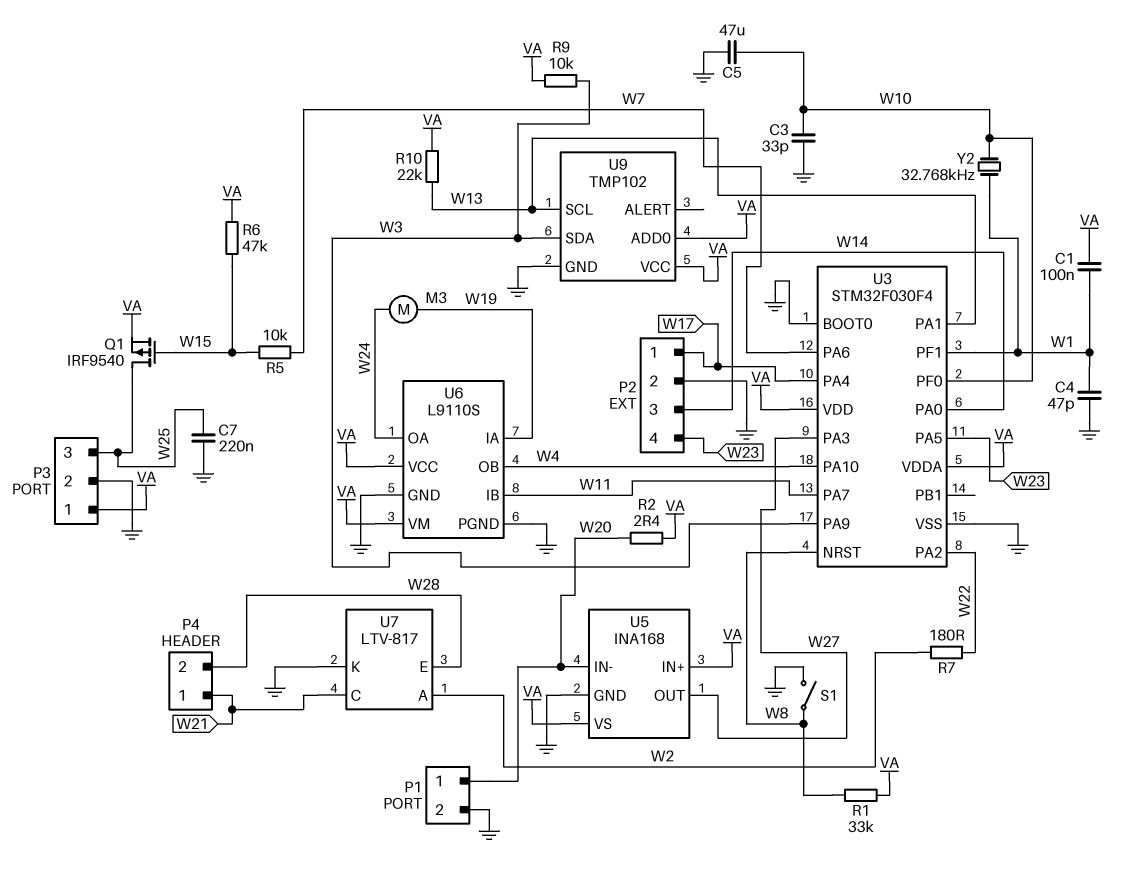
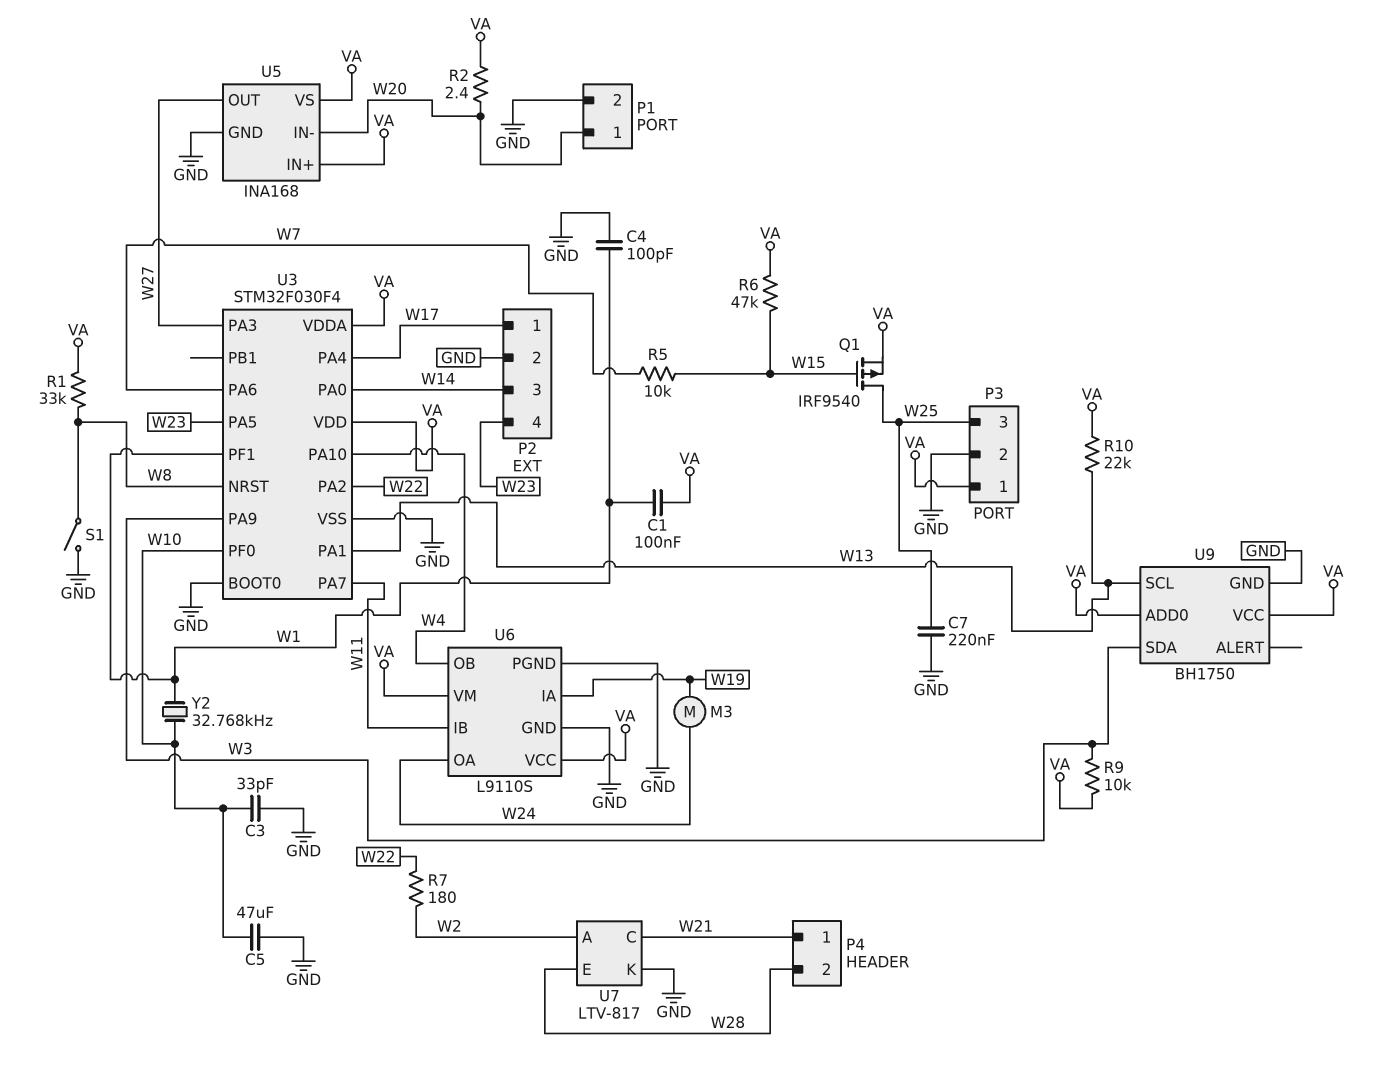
C4: 47pF (GND, W1) -> 100pF (GND, W1)
U9: TMP102 -> BH1750

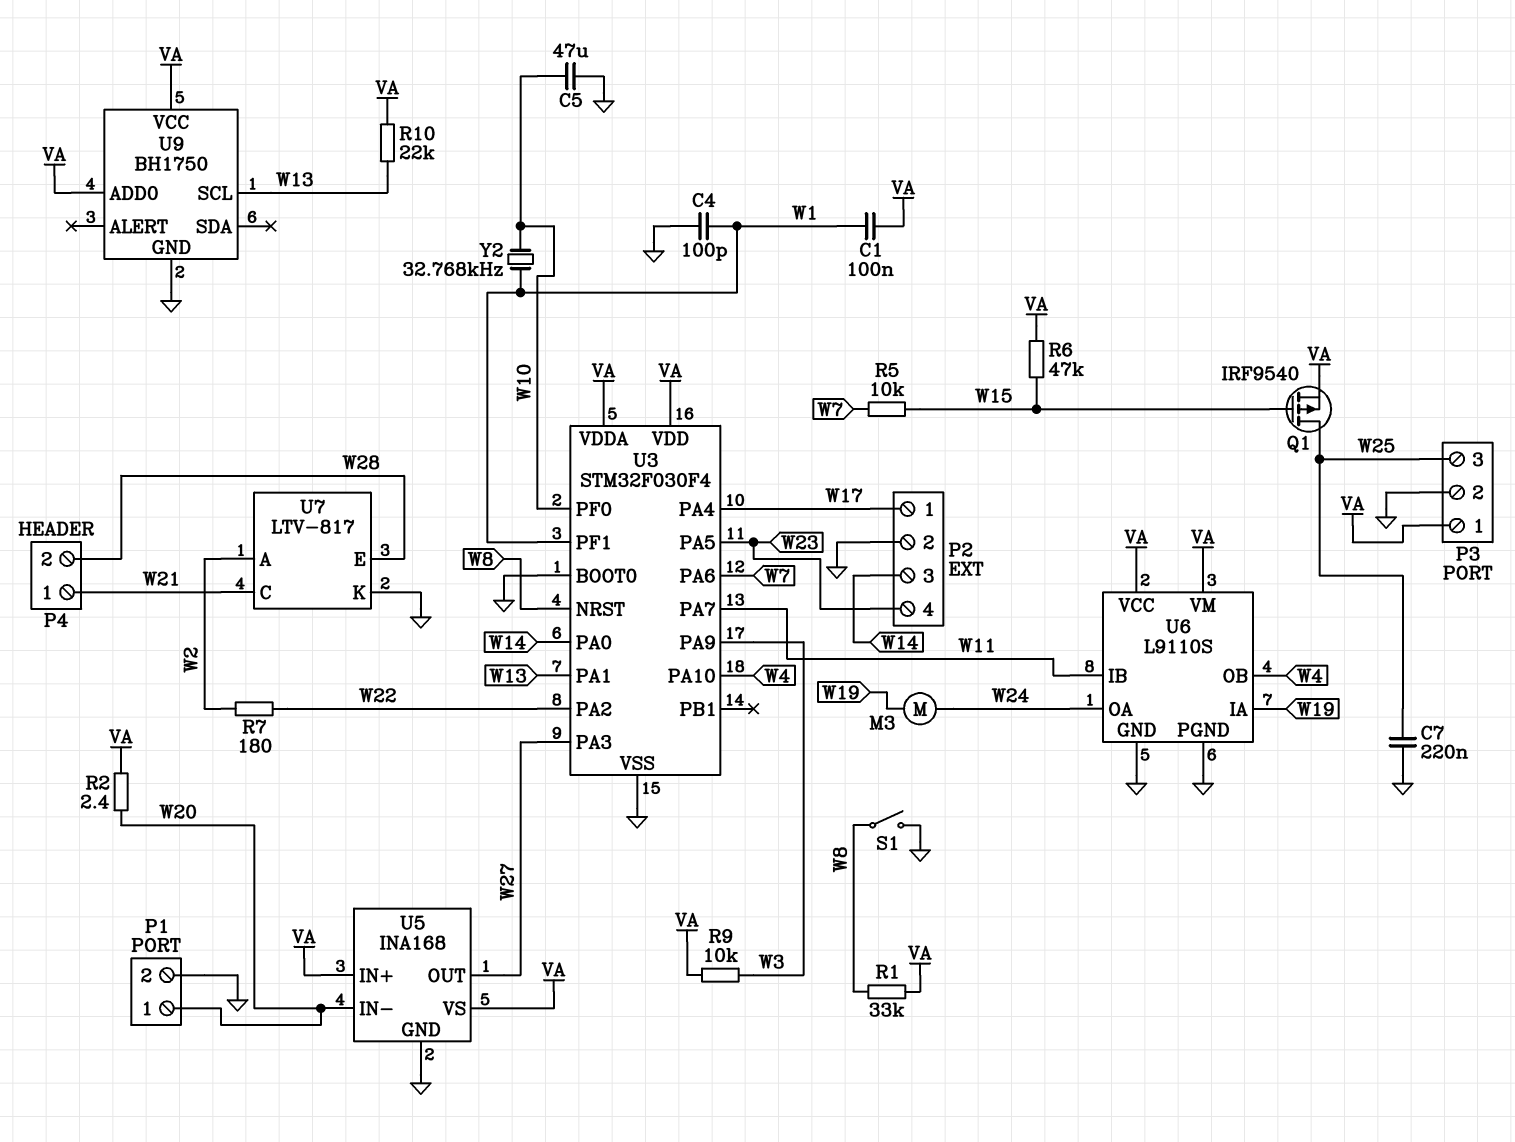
C3: 33pF (GND, W10) -> none
U9 pin SDA: W3 -> none

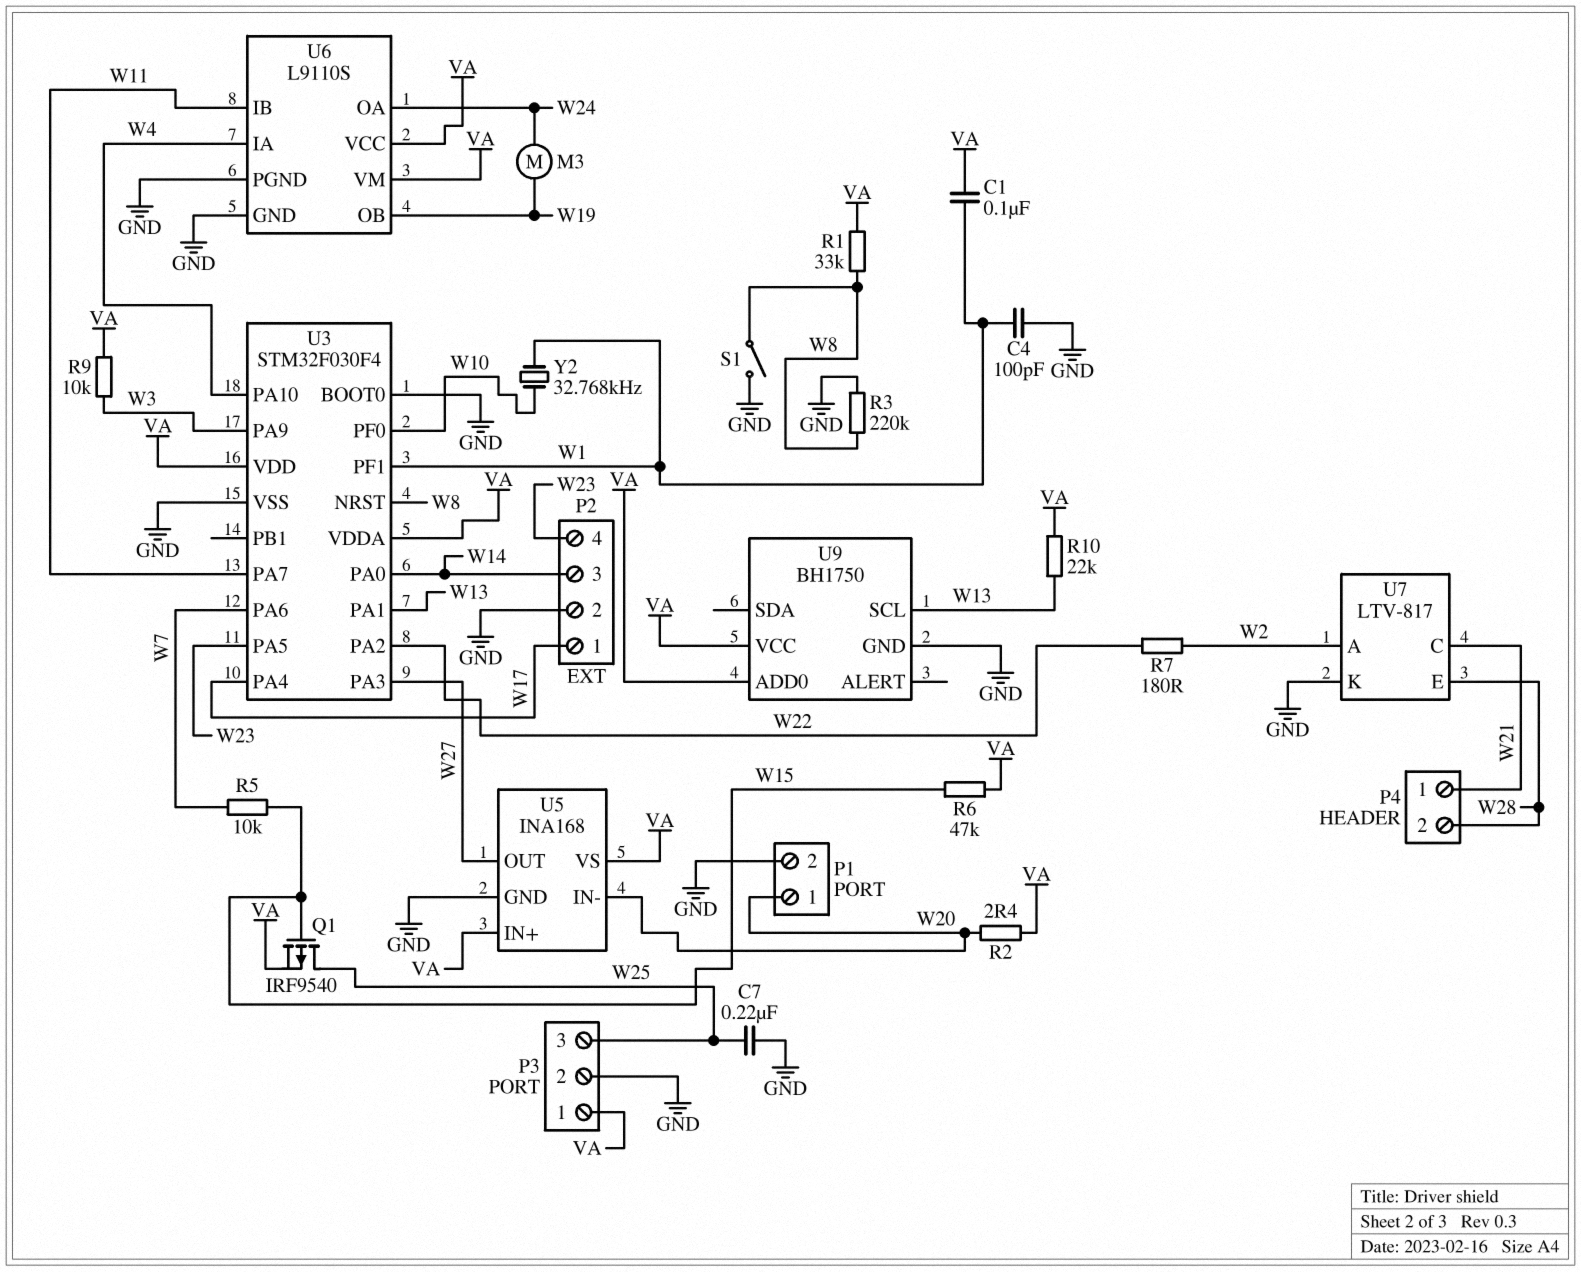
C5: 47uF (GND, W10) -> none
R3: none -> 220k (GND, W8)
U6 pin IA: W19 -> W4
U6 pin OB: W4 -> W19

